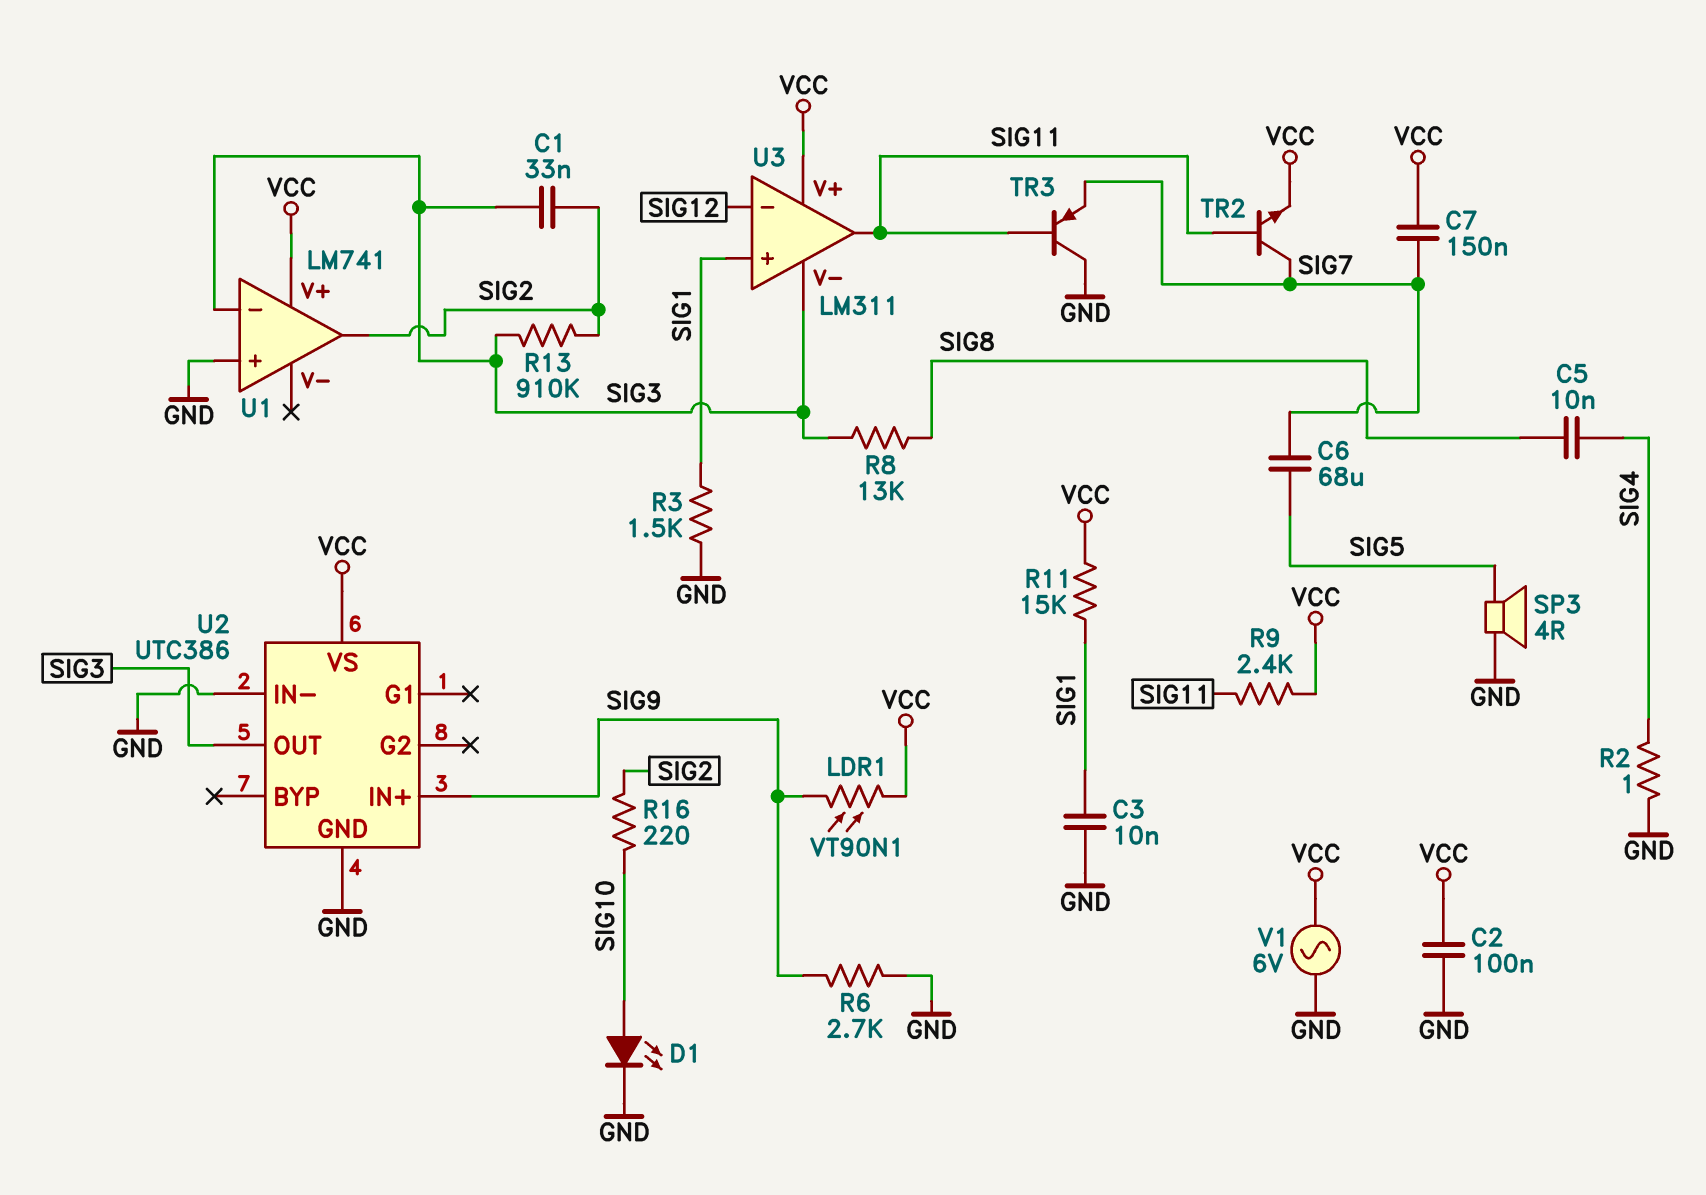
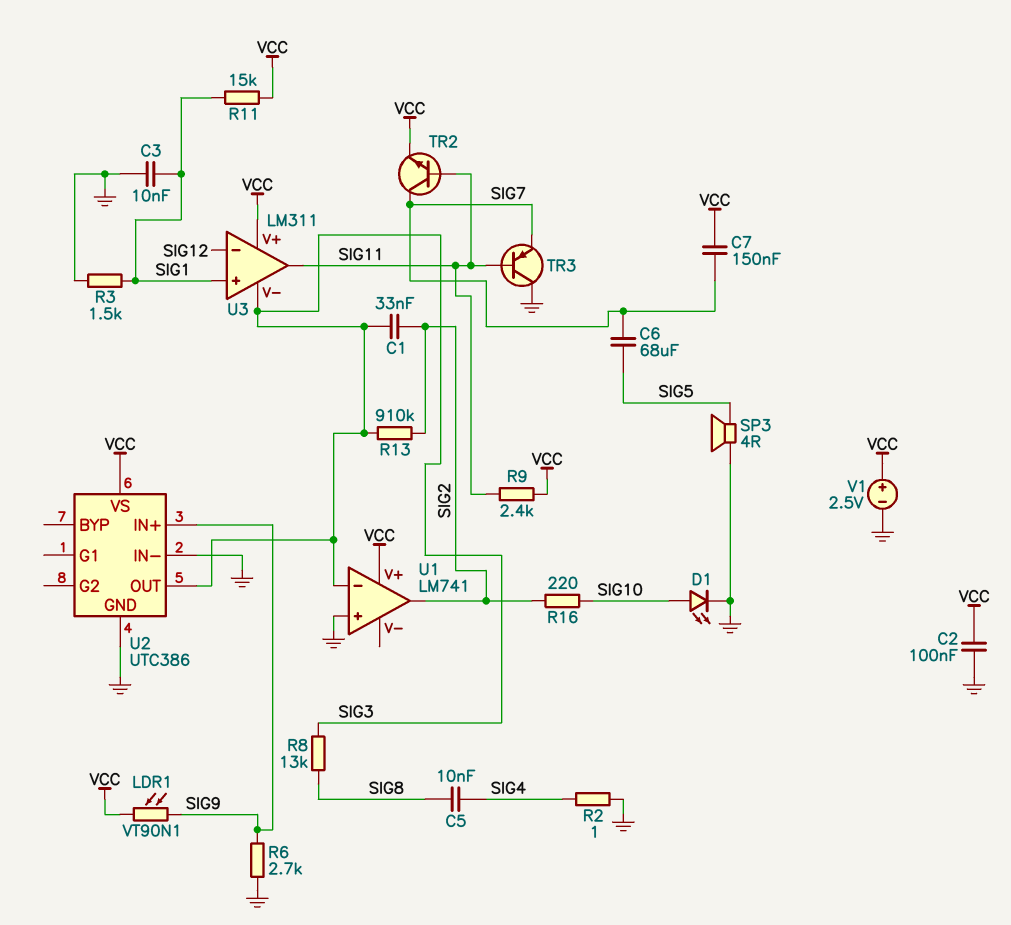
V1: AC 6V (GND, VCC) -> 2.5V (plus VCC, minus GND)

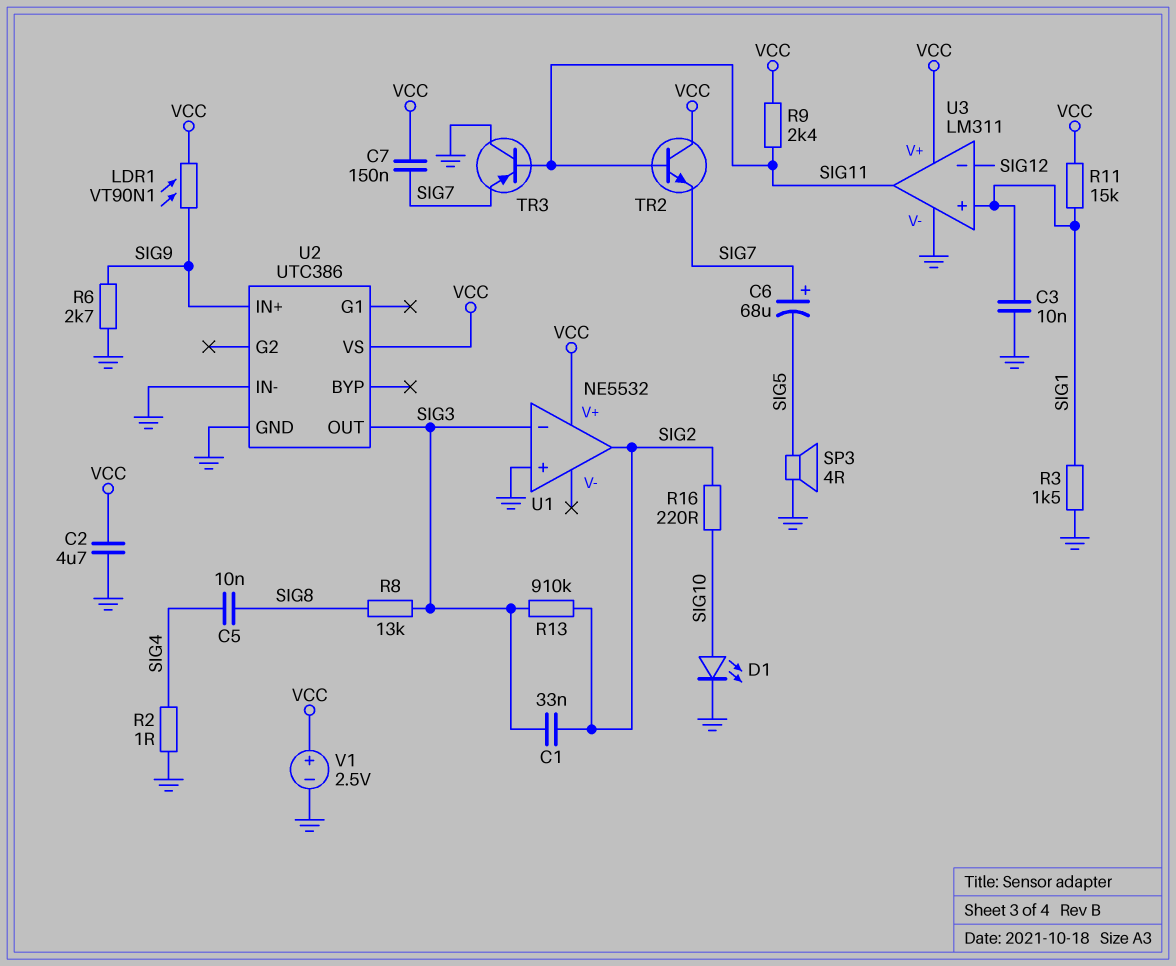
C2: 100nF (GND, VCC) -> 4.7uF (GND, VCC)
C6: 68uF (SIG5, SIG7) -> 68uF (plus SIG7, minus SIG5)
TR2: NPN (B SIG11, C SIG7, E VCC) -> NPN (B SIG11, C VCC, E SIG7)
U1: LM741 -> NE5532
U3 pin V-: SIG3 -> GND

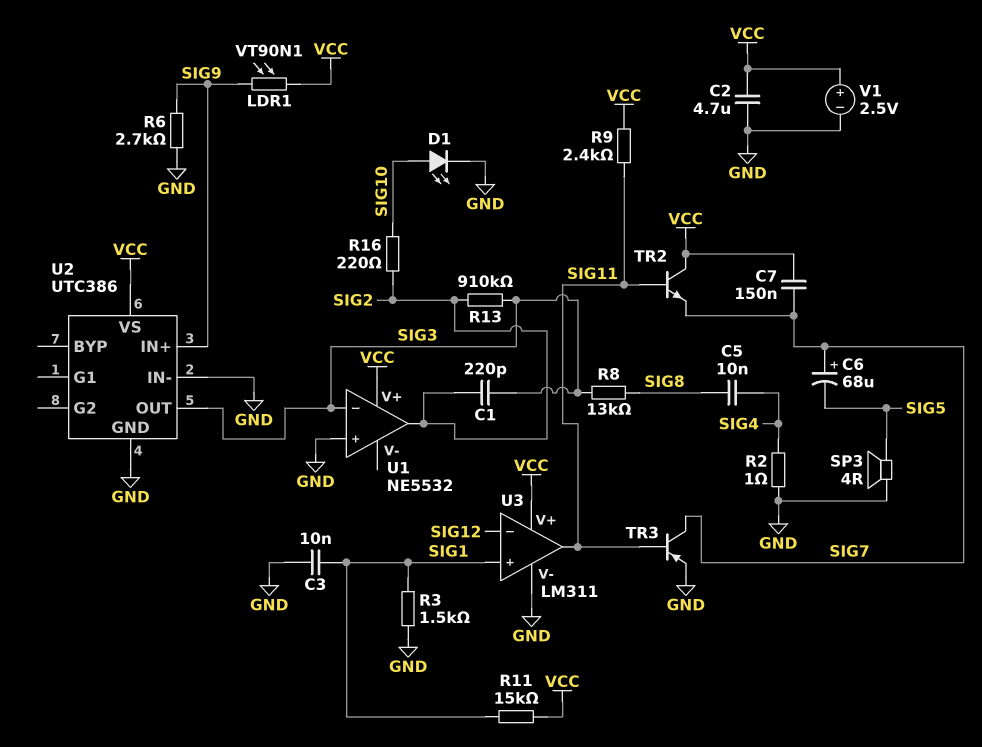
C1: 33nF (SIG2, SIG3) -> 220pF (SIG2, SIG3)
TR3: PNP (B SIG11, C GND, E SIG7) -> PNP (B SIG11, C SIG7, E GND)

